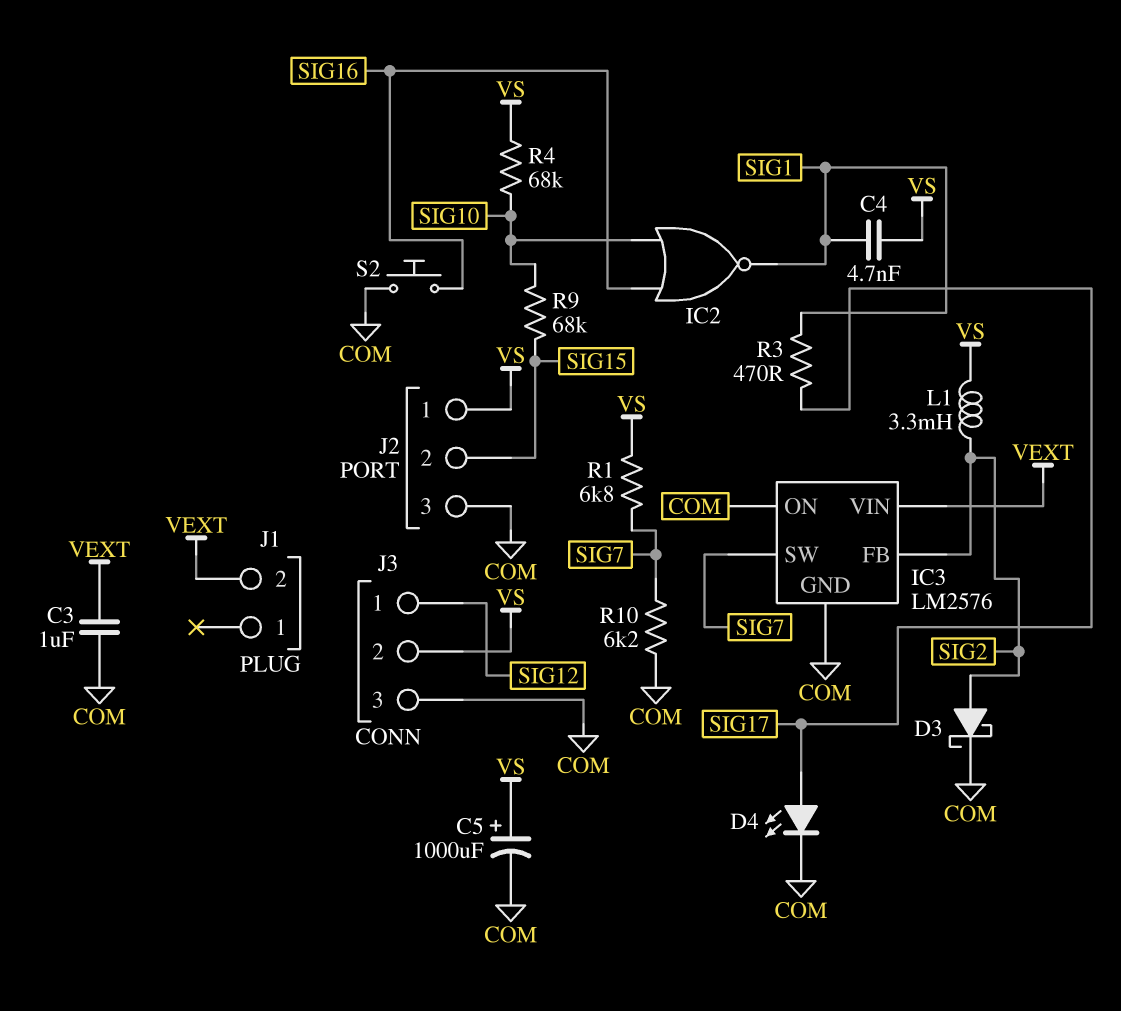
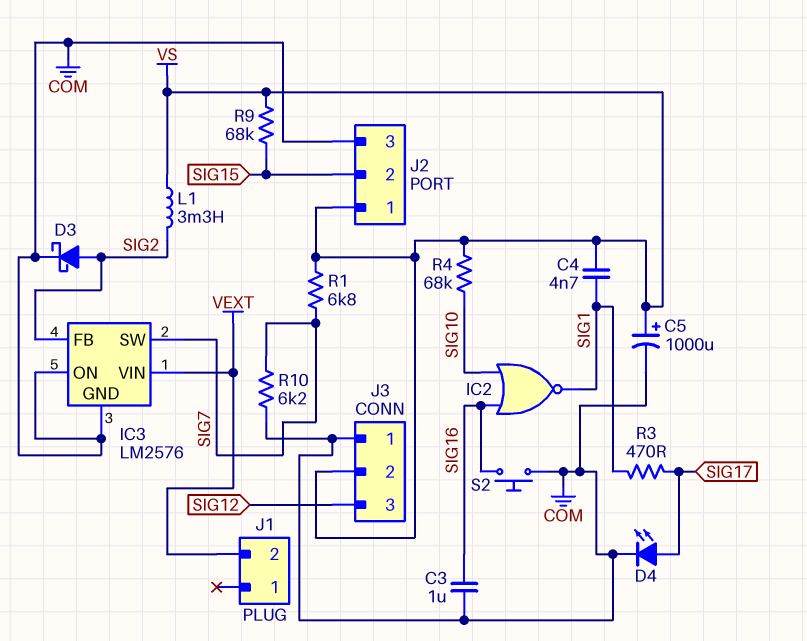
C3: 1uF (COM, VEXT) -> 1uF (COM, SIG16)
J3 pin 1: SIG12 -> COM
J3 pin 3: COM -> SIG12
R9: 68k (SIG10, SIG15) -> 68k (SIG15, VS)

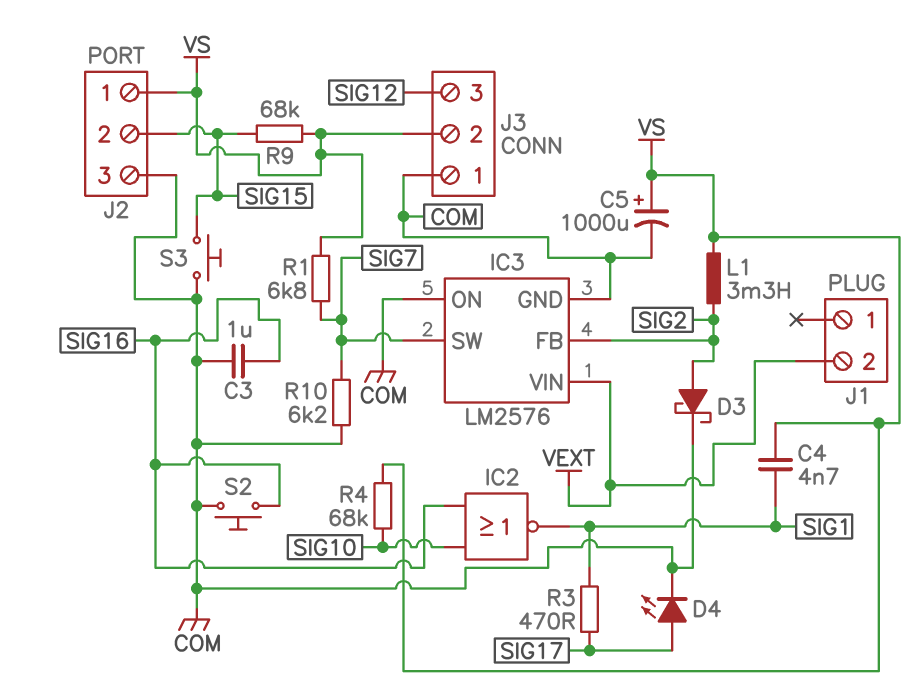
S3: none -> button (COM, SIG15)

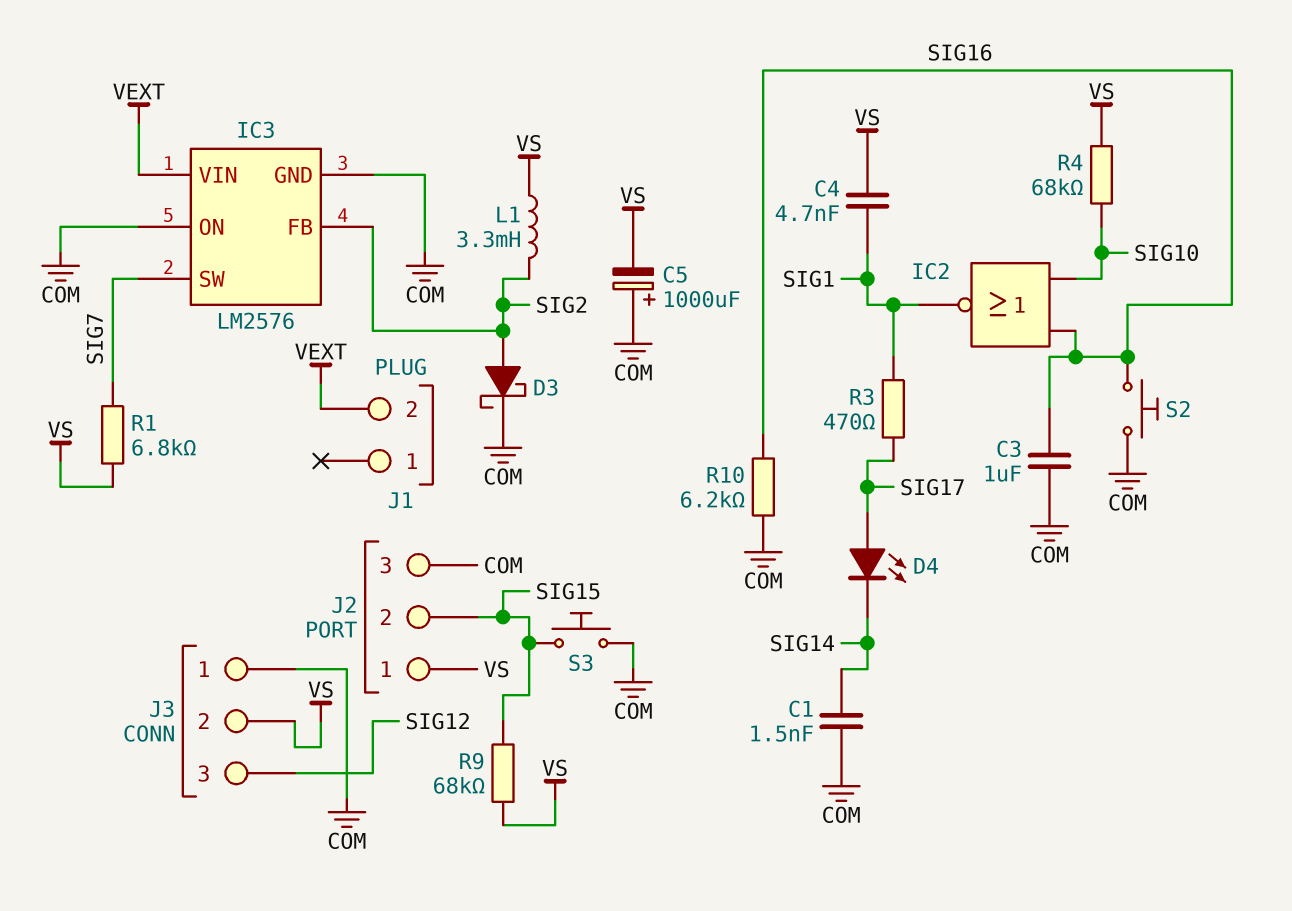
C1: none -> 1.5nF (COM, SIG14)
C5: 1000uF (plus VS, minus COM) -> 1000uF (plus COM, minus VS)
D4: LED (A SIG17, K COM) -> LED (A SIG17, K SIG14)
R10: 6.2k (COM, SIG7) -> 6.2k (COM, SIG16)

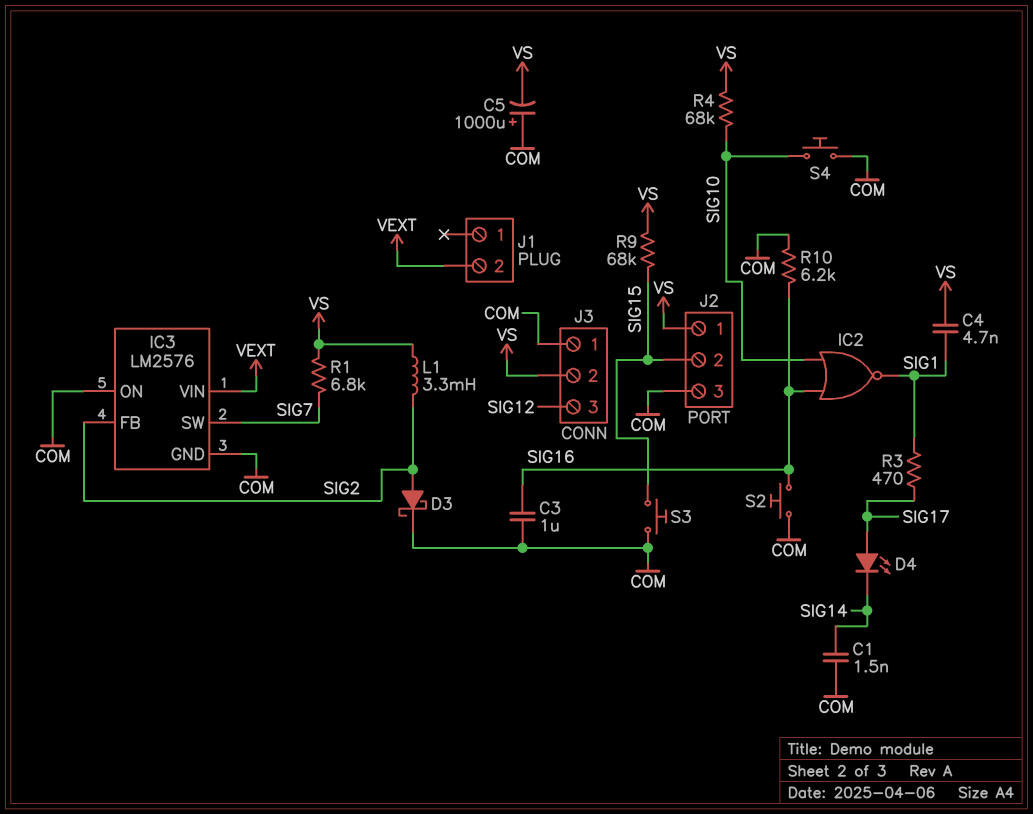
S4: none -> button (COM, SIG10)

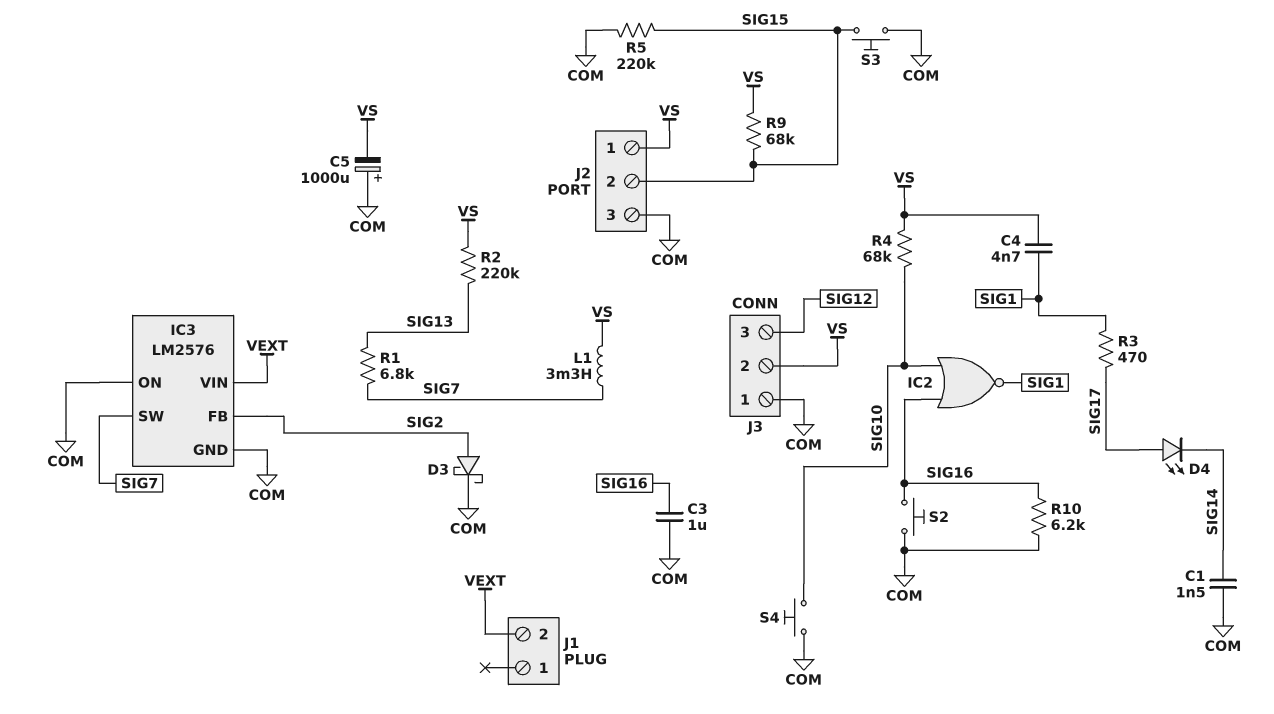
L1: 3.3mH (SIG2, VS) -> 3.3mH (SIG7, VS)
R1: 6.8k (SIG7, VS) -> 6.8k (SIG7, SIG13)
R2: none -> 220k (SIG13, VS)
R5: none -> 220k (COM, SIG15)

